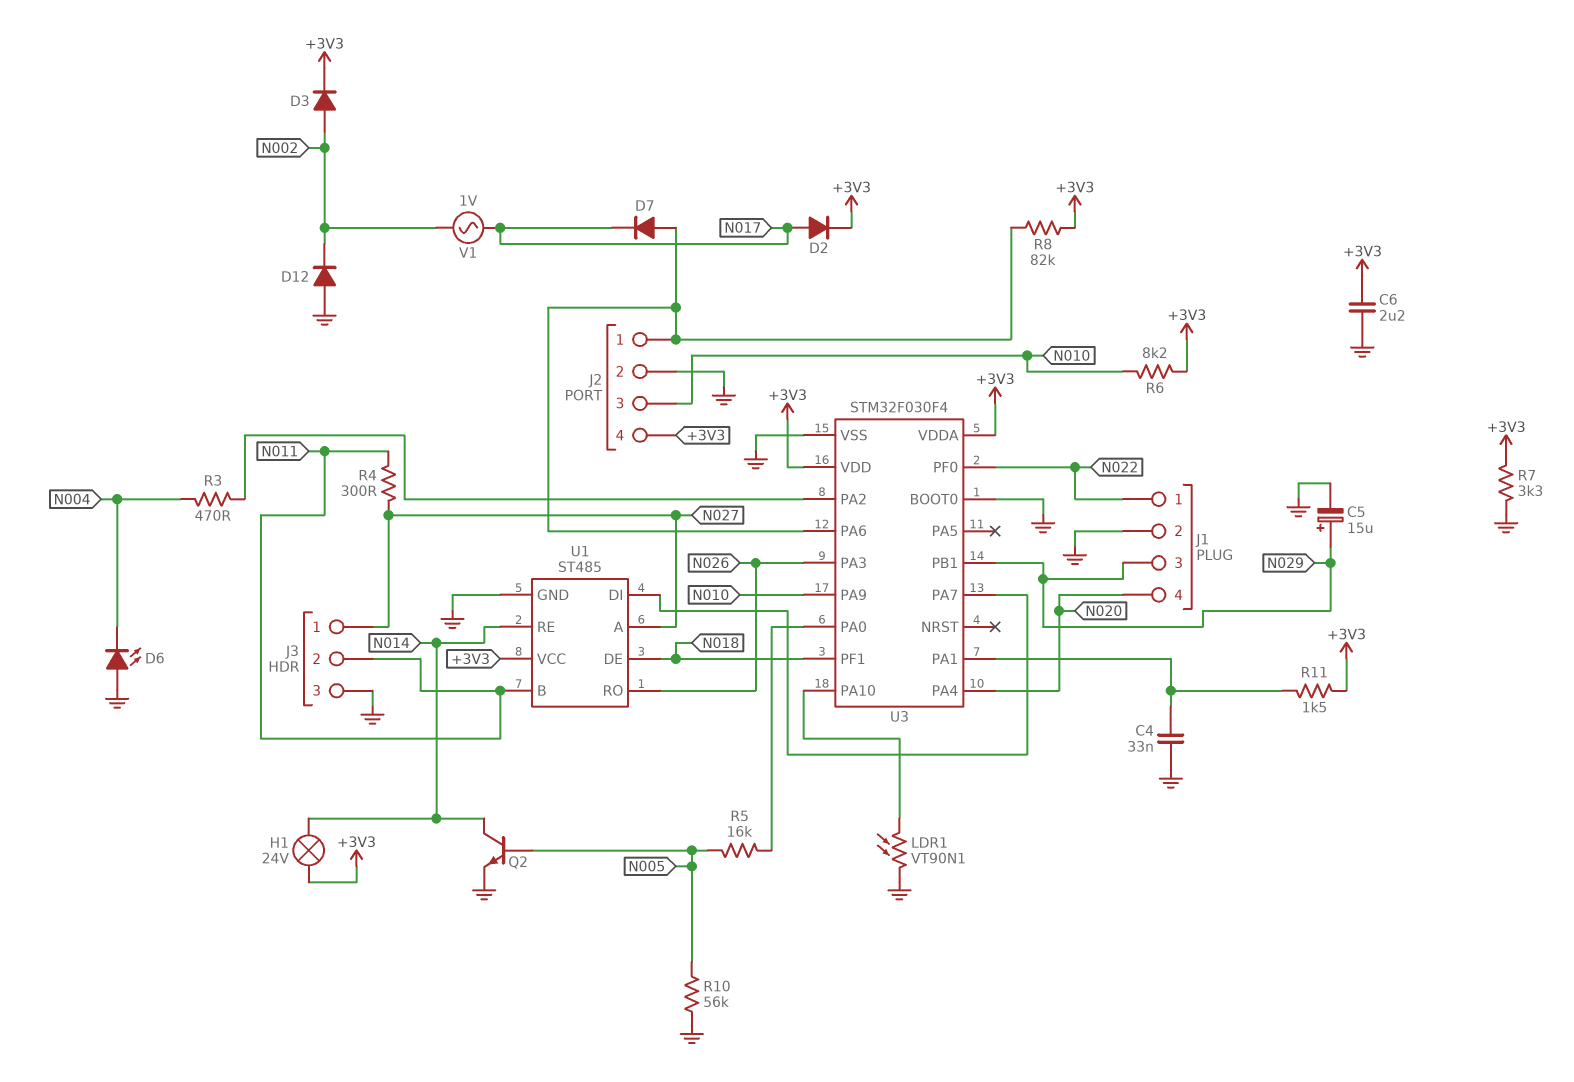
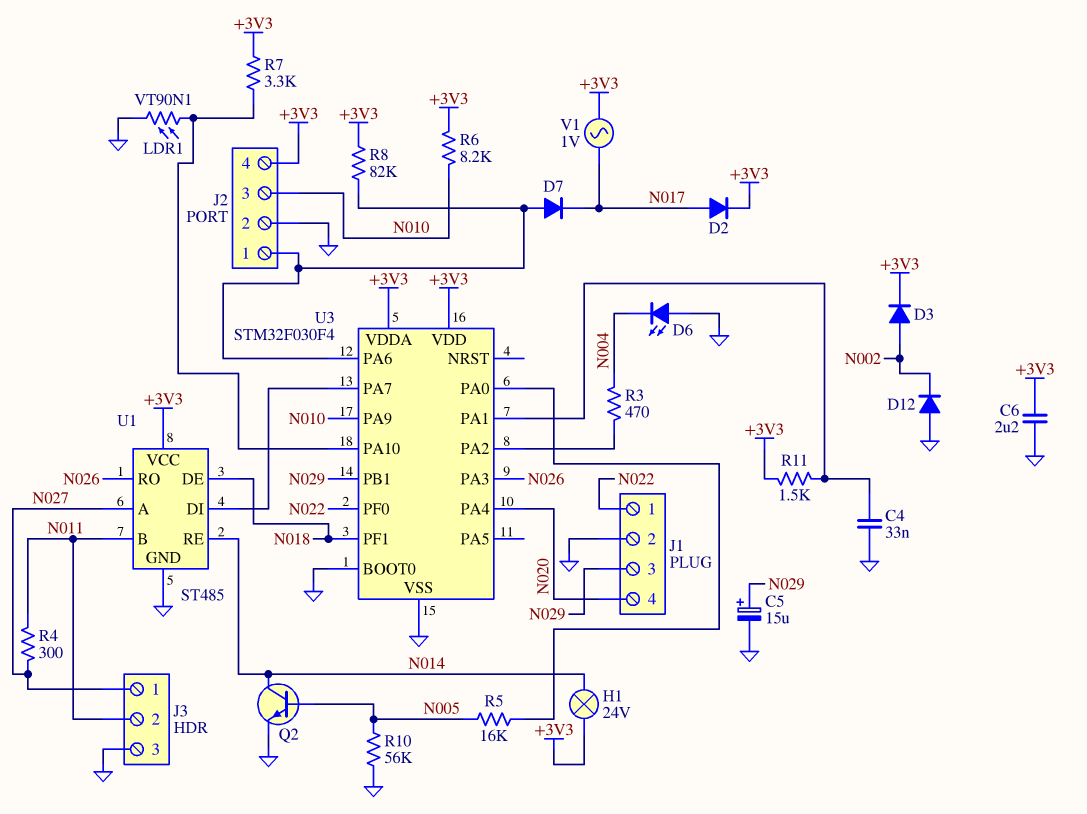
R7: 3.3k (+3V3, GND) -> 3.3k (+3V3, U3/PA10)
V1: AC 1V (N002, N017) -> AC 1V (+3V3, N017)

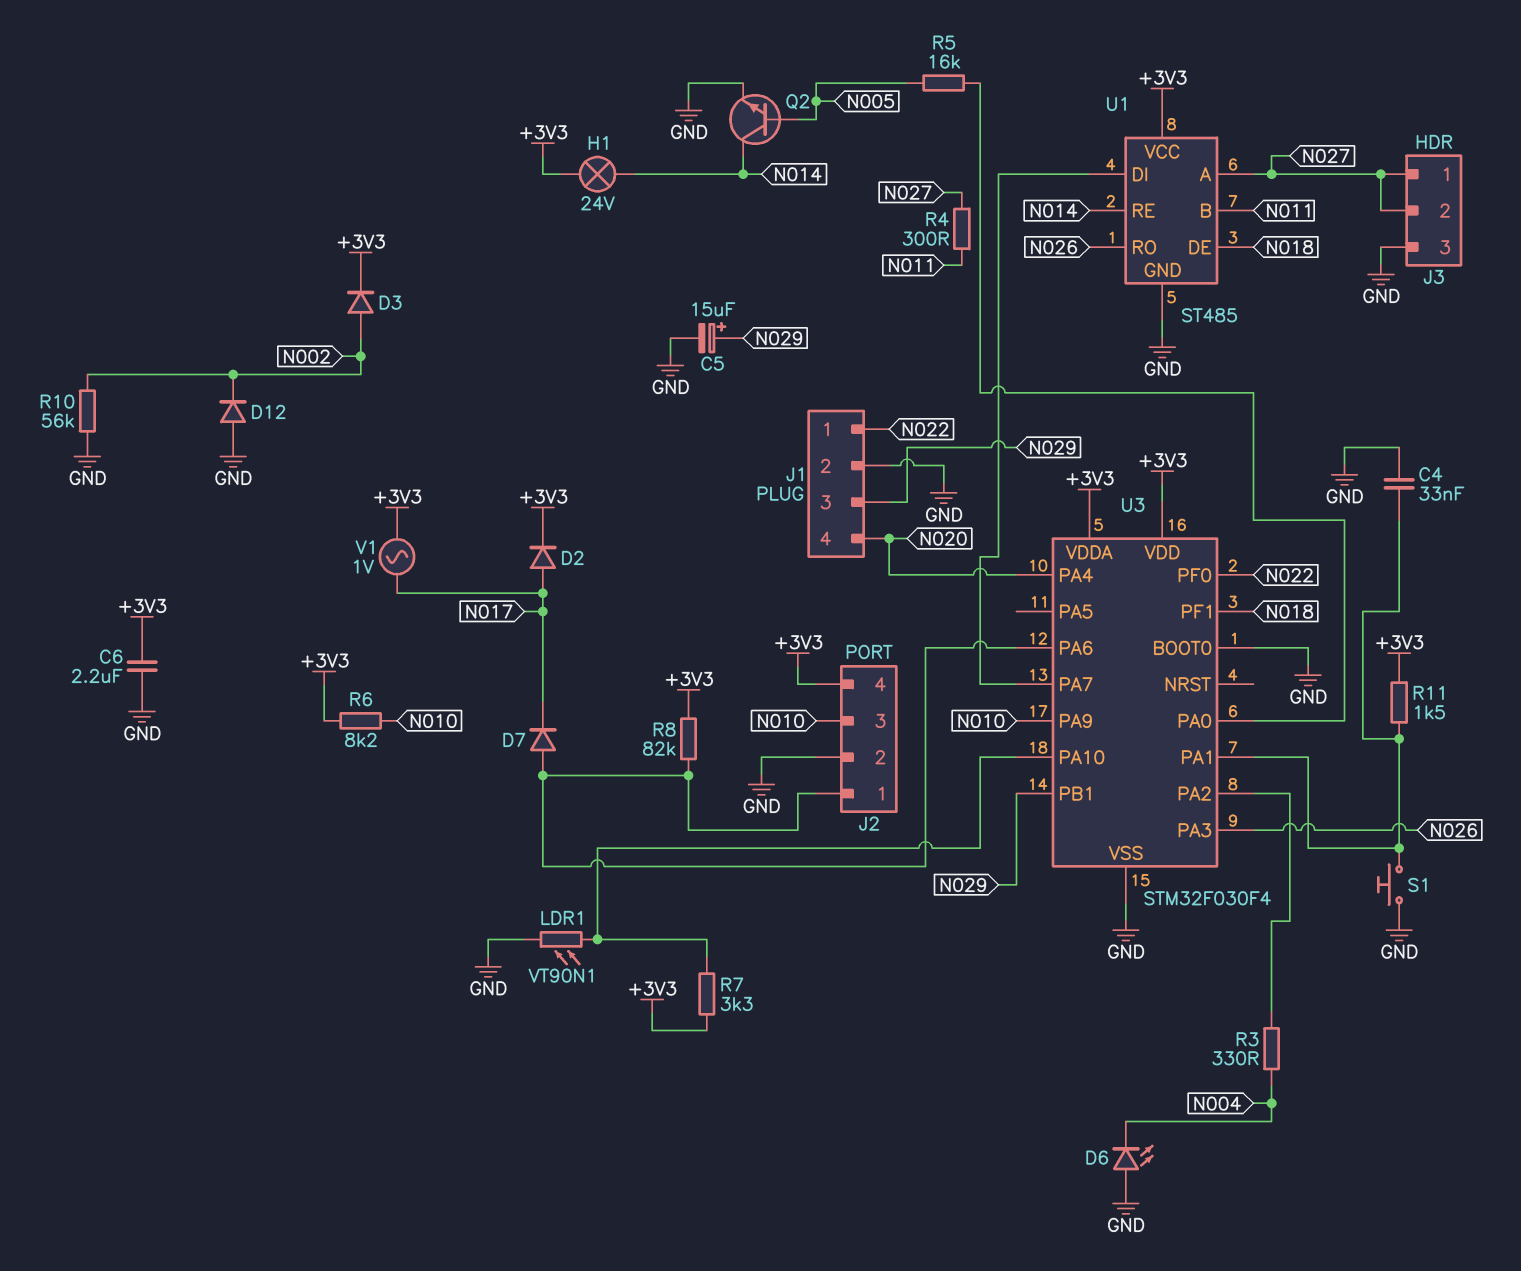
J3 pin 2: N011 -> N027
R3: 470 (N004, U3/PA2) -> 330 (N004, U3/PA2)
R10: 56k (GND, N005) -> 56k (GND, N002)
S1: none -> button (GND, U3/PA1)

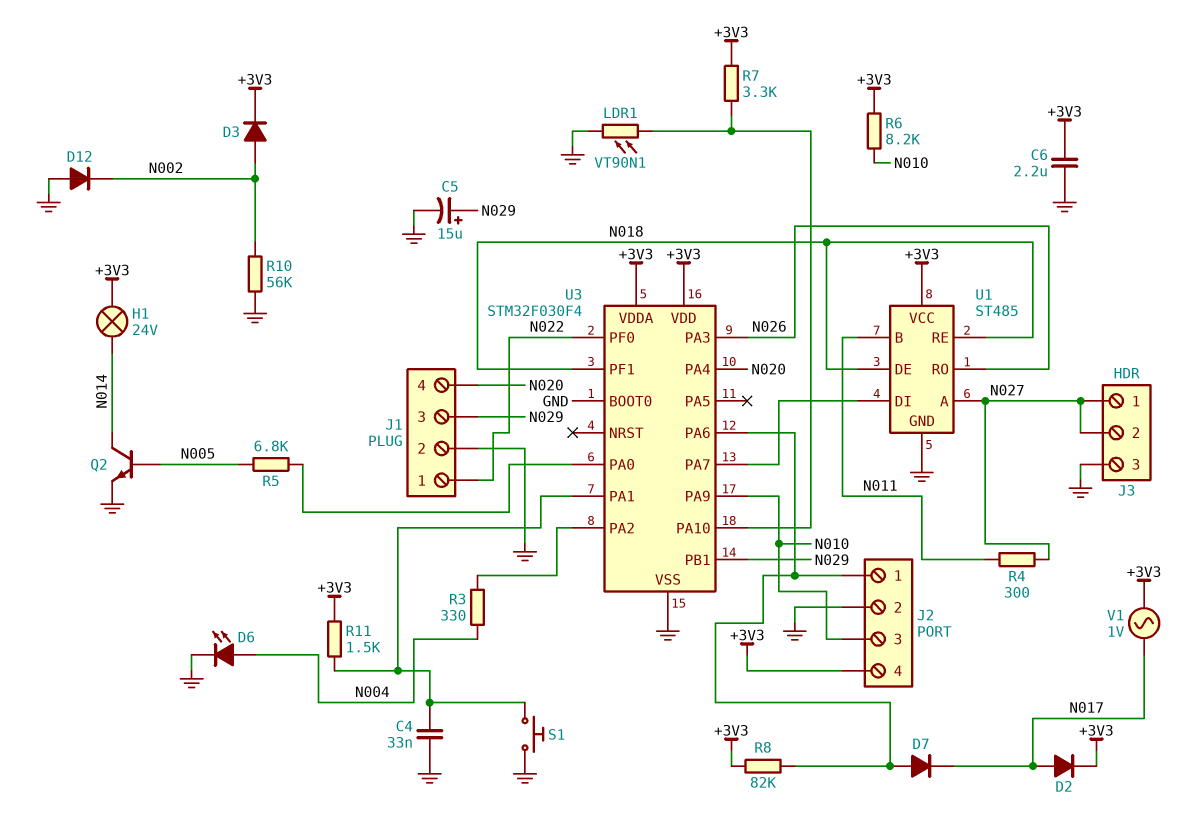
D6: LED (A GND, K N004) -> LED (A N004, K GND)
R5: 16k (N005, U3/PA0) -> 6.8k (N005, U3/PA0)
U1 pin RE: N014 -> N018

